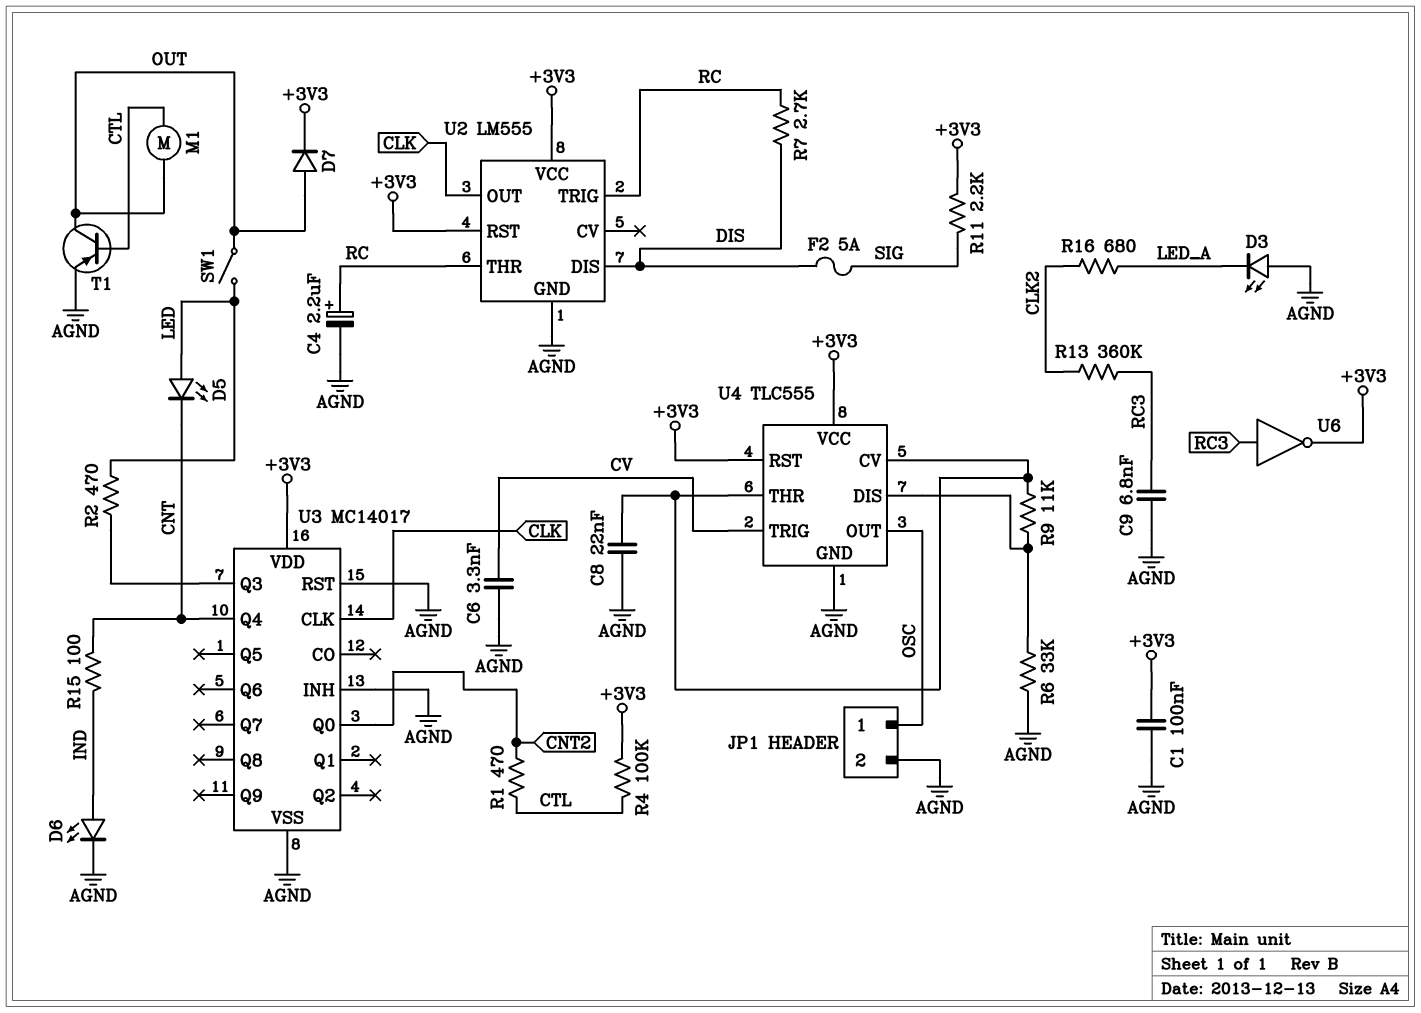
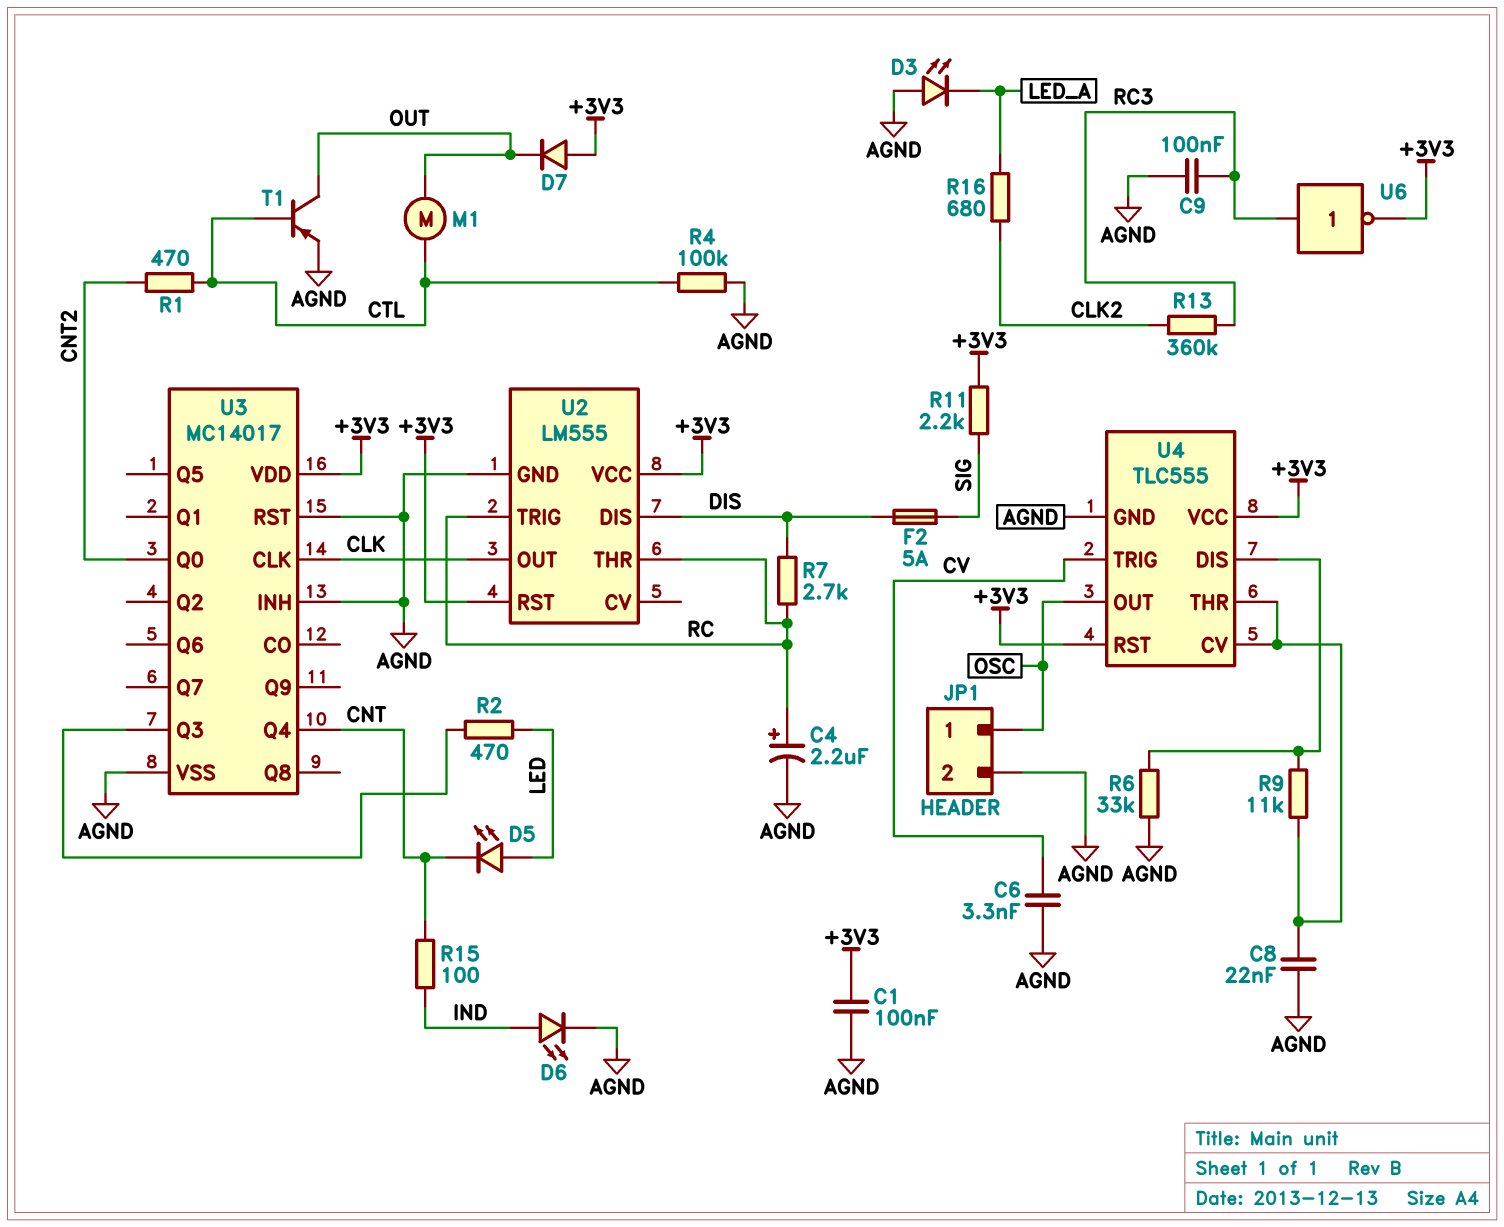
C9: 6.8nF (AGND, RC3) -> 100nF (AGND, RC3)
D7: diode (A OUT, K +3V3) -> diode (A +3V3, K OUT)
R4: 100k (+3V3, CTL) -> 100k (AGND, CTL)
SW1: switch (LED, OUT) -> none

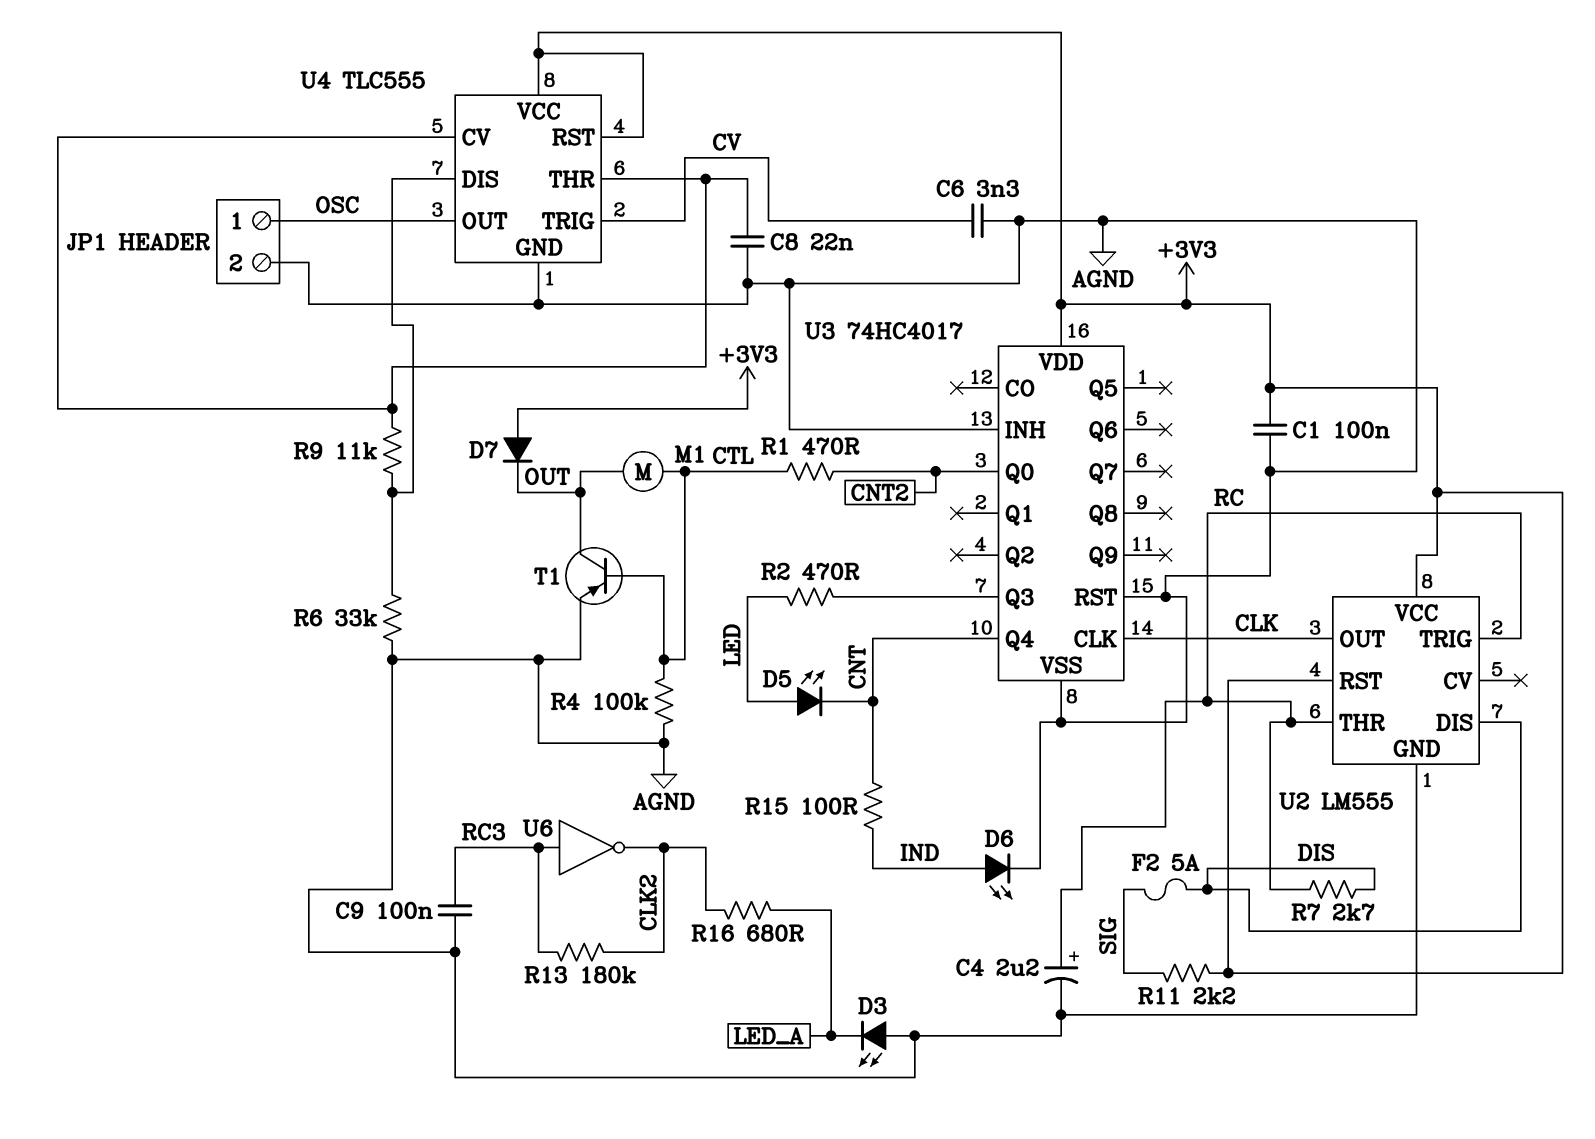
R13: 360k (CLK2, RC3) -> 180k (CLK2, RC3)
U3: MC14017 -> 74HC4017
U6: NOT (in RC3, out +3V3) -> NOT (in RC3, out CLK2)

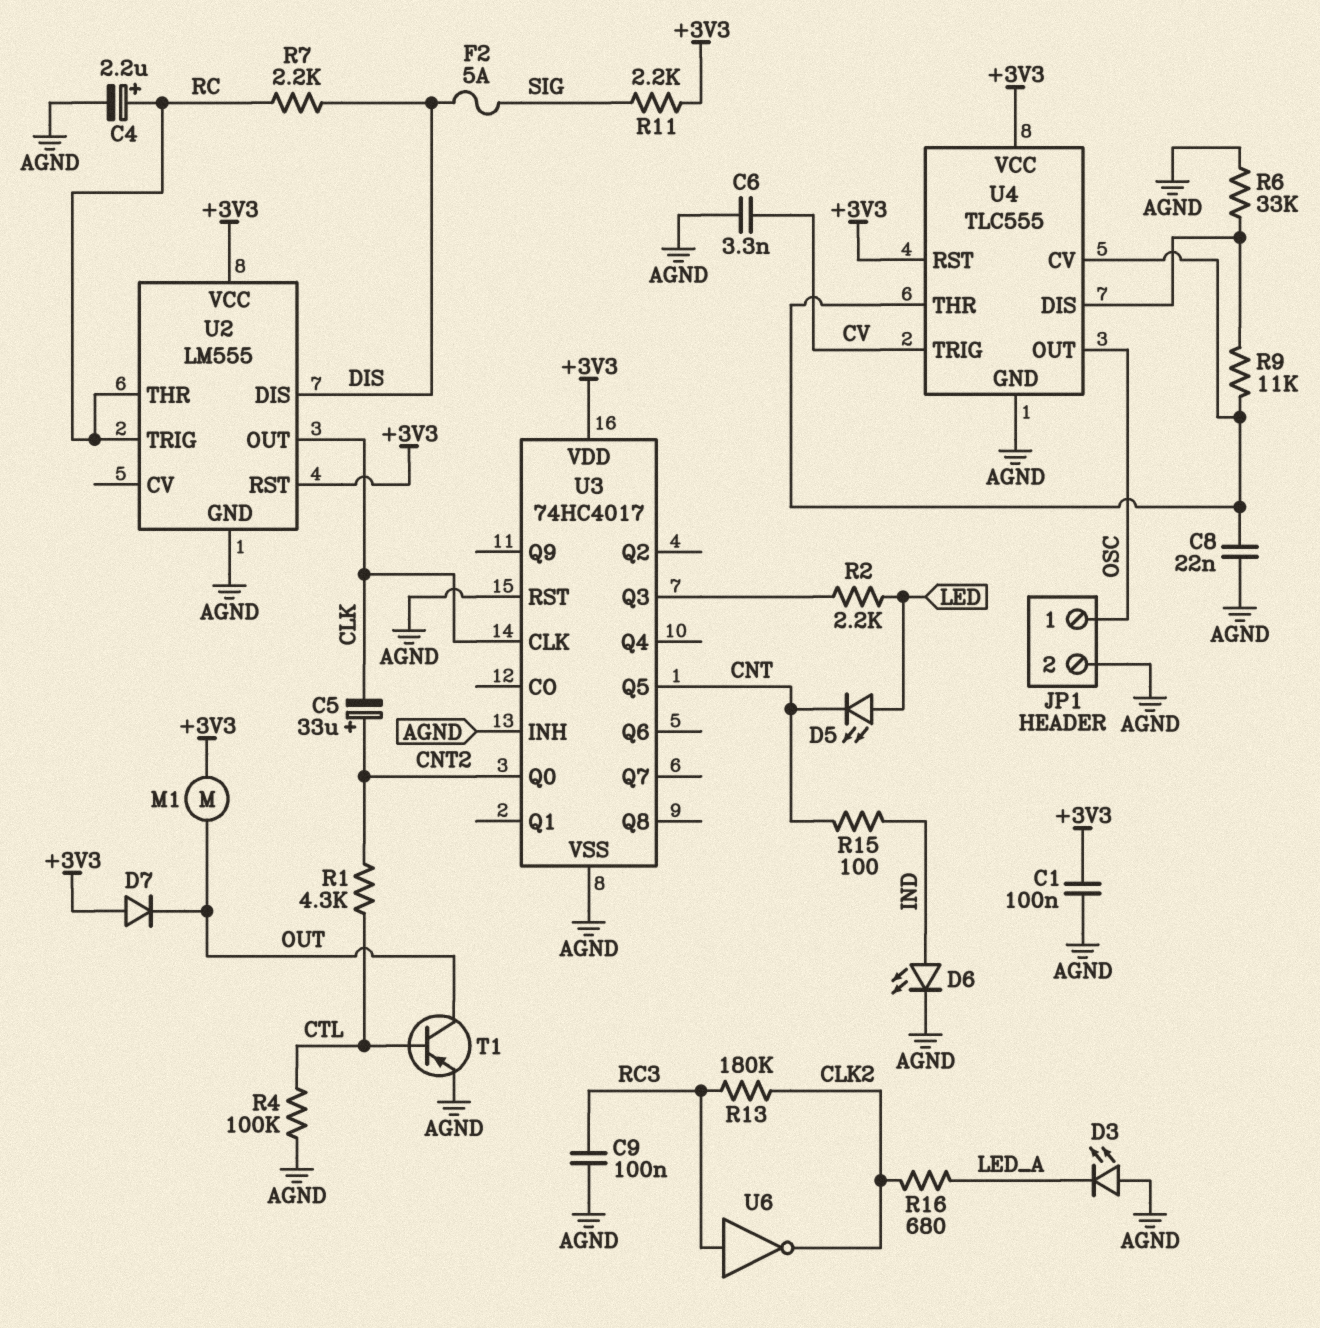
C5: none -> 33uF (plus CNT2, minus CLK)
M1: motor (CTL, OUT) -> motor (+3V3, OUT)
R1: 470 (CNT2, CTL) -> 4.3k (CNT2, CTL)
R2: 470 (LED, U3/Q3) -> 2.2k (LED, U3/Q3)
R7: 2.7k (DIS, RC) -> 2.2k (DIS, RC)
U3 pin Q4: CNT -> none
U3 pin Q5: none -> CNT

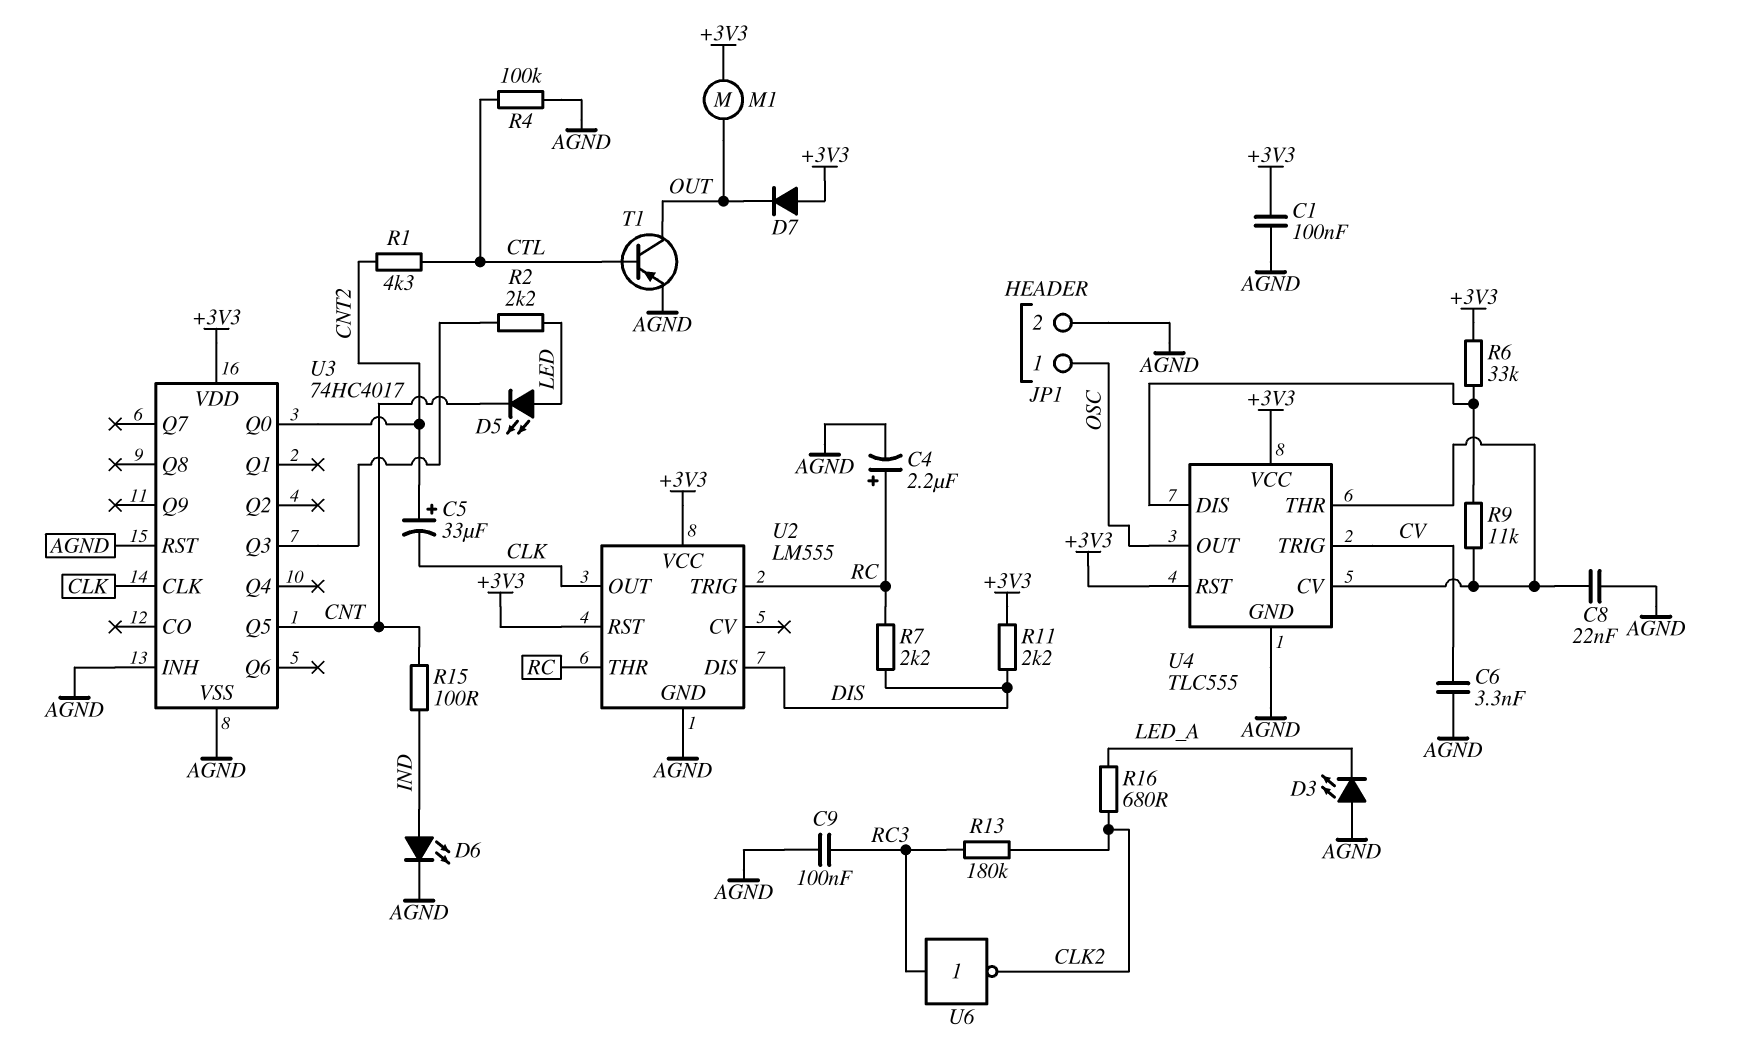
F2: 5A (DIS, SIG) -> none
R6: 33k (AGND, U4/DIS) -> 33k (+3V3, U4/DIS)
R11: 2.2k (+3V3, SIG) -> 2.2k (+3V3, DIS)

